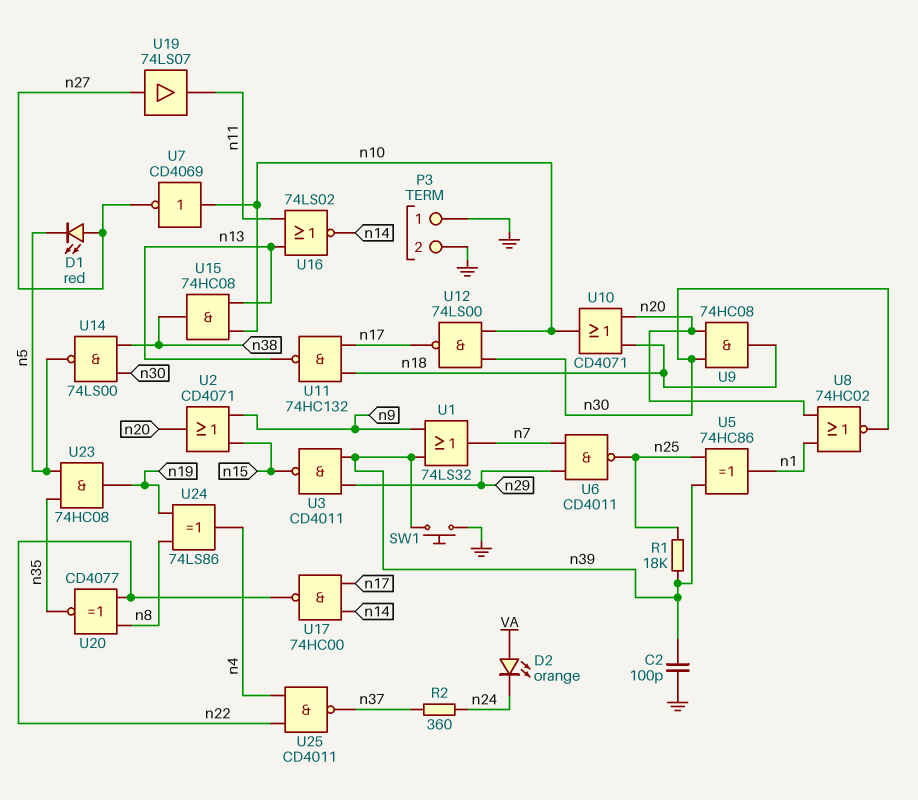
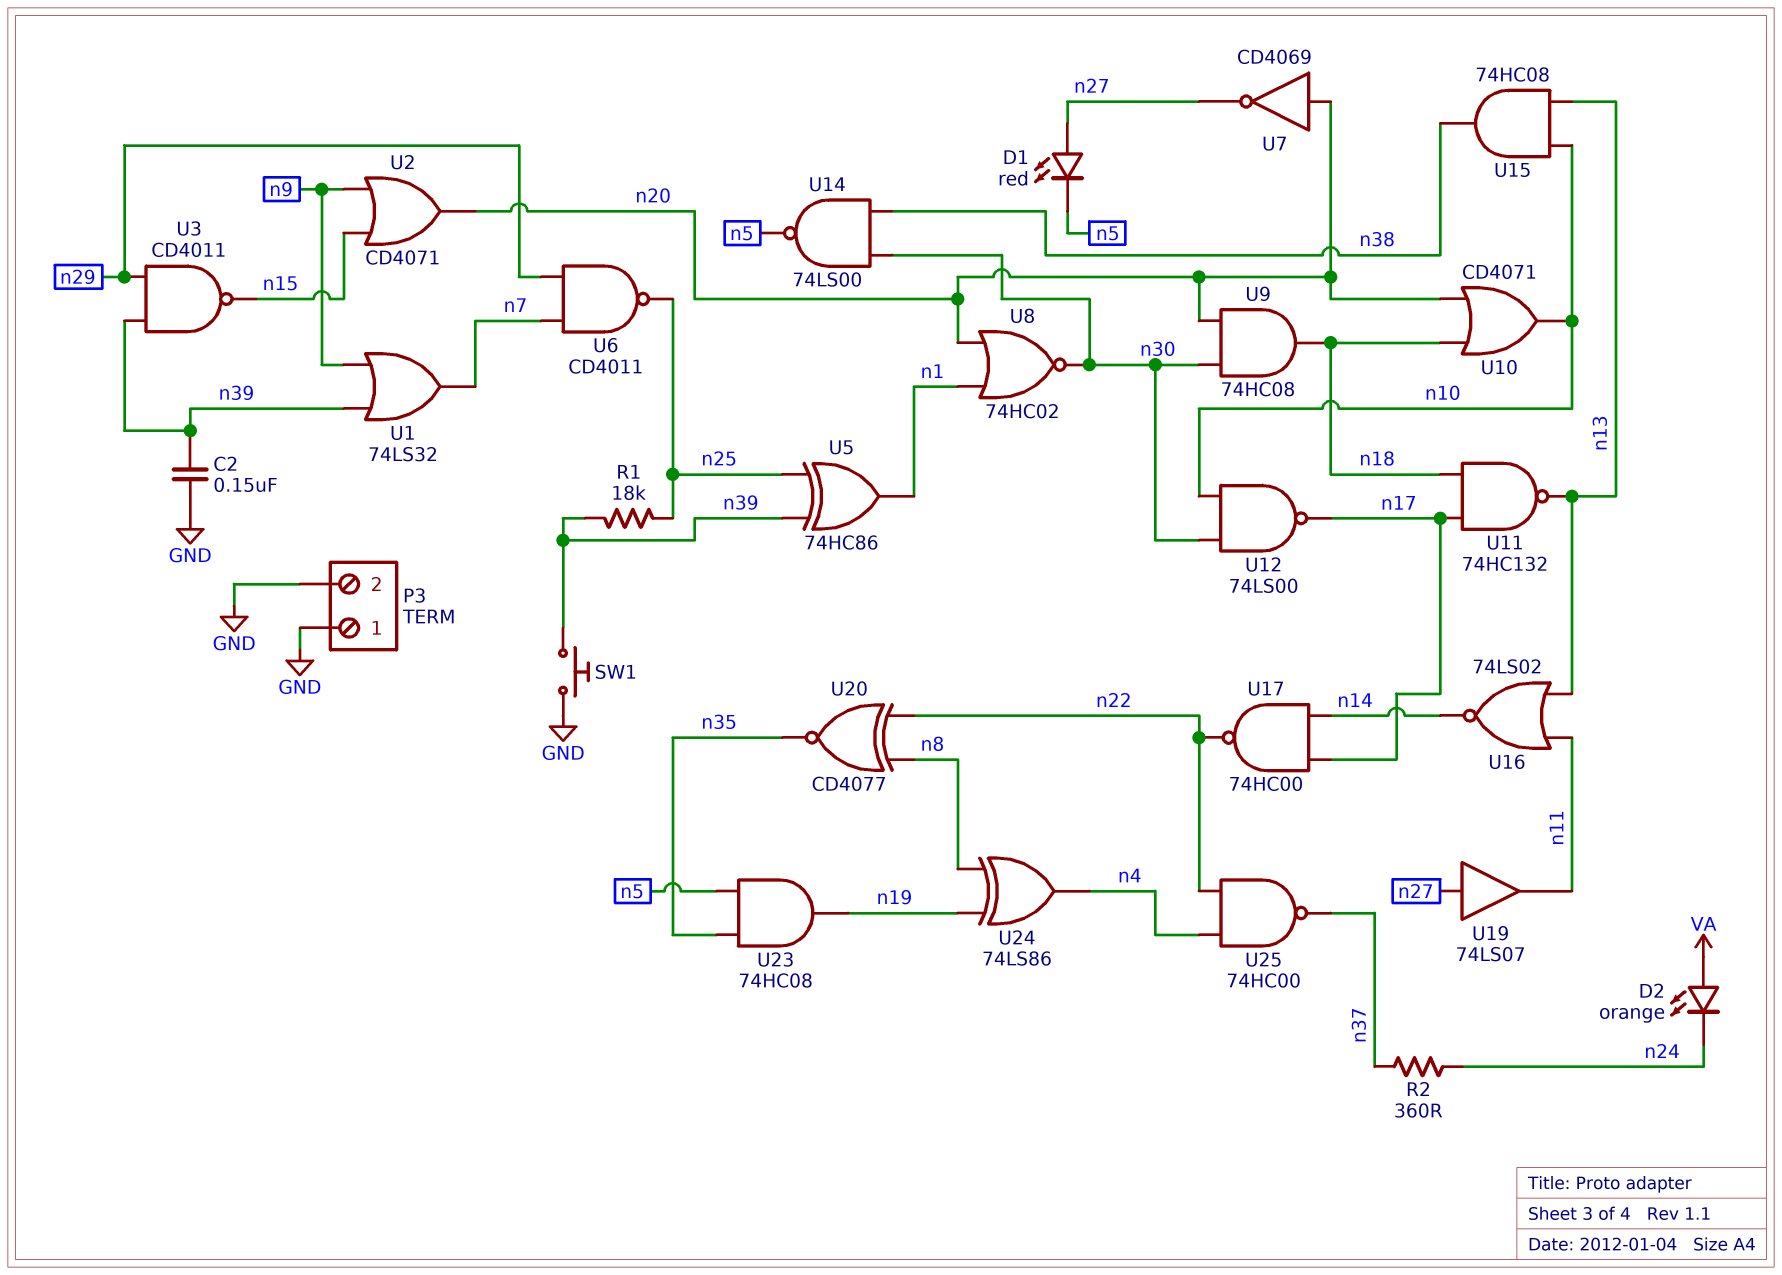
C2: 100pF (GND, n39) -> 150nF (GND, n39)
U7: NOT CD4069 (in n10, out n27) -> NOT CD4069 (in n20, out n27)
U25: NAND CD4011 (in n4, in n22, out n37) -> NAND 74HC00 (in n4, in n22, out n37)

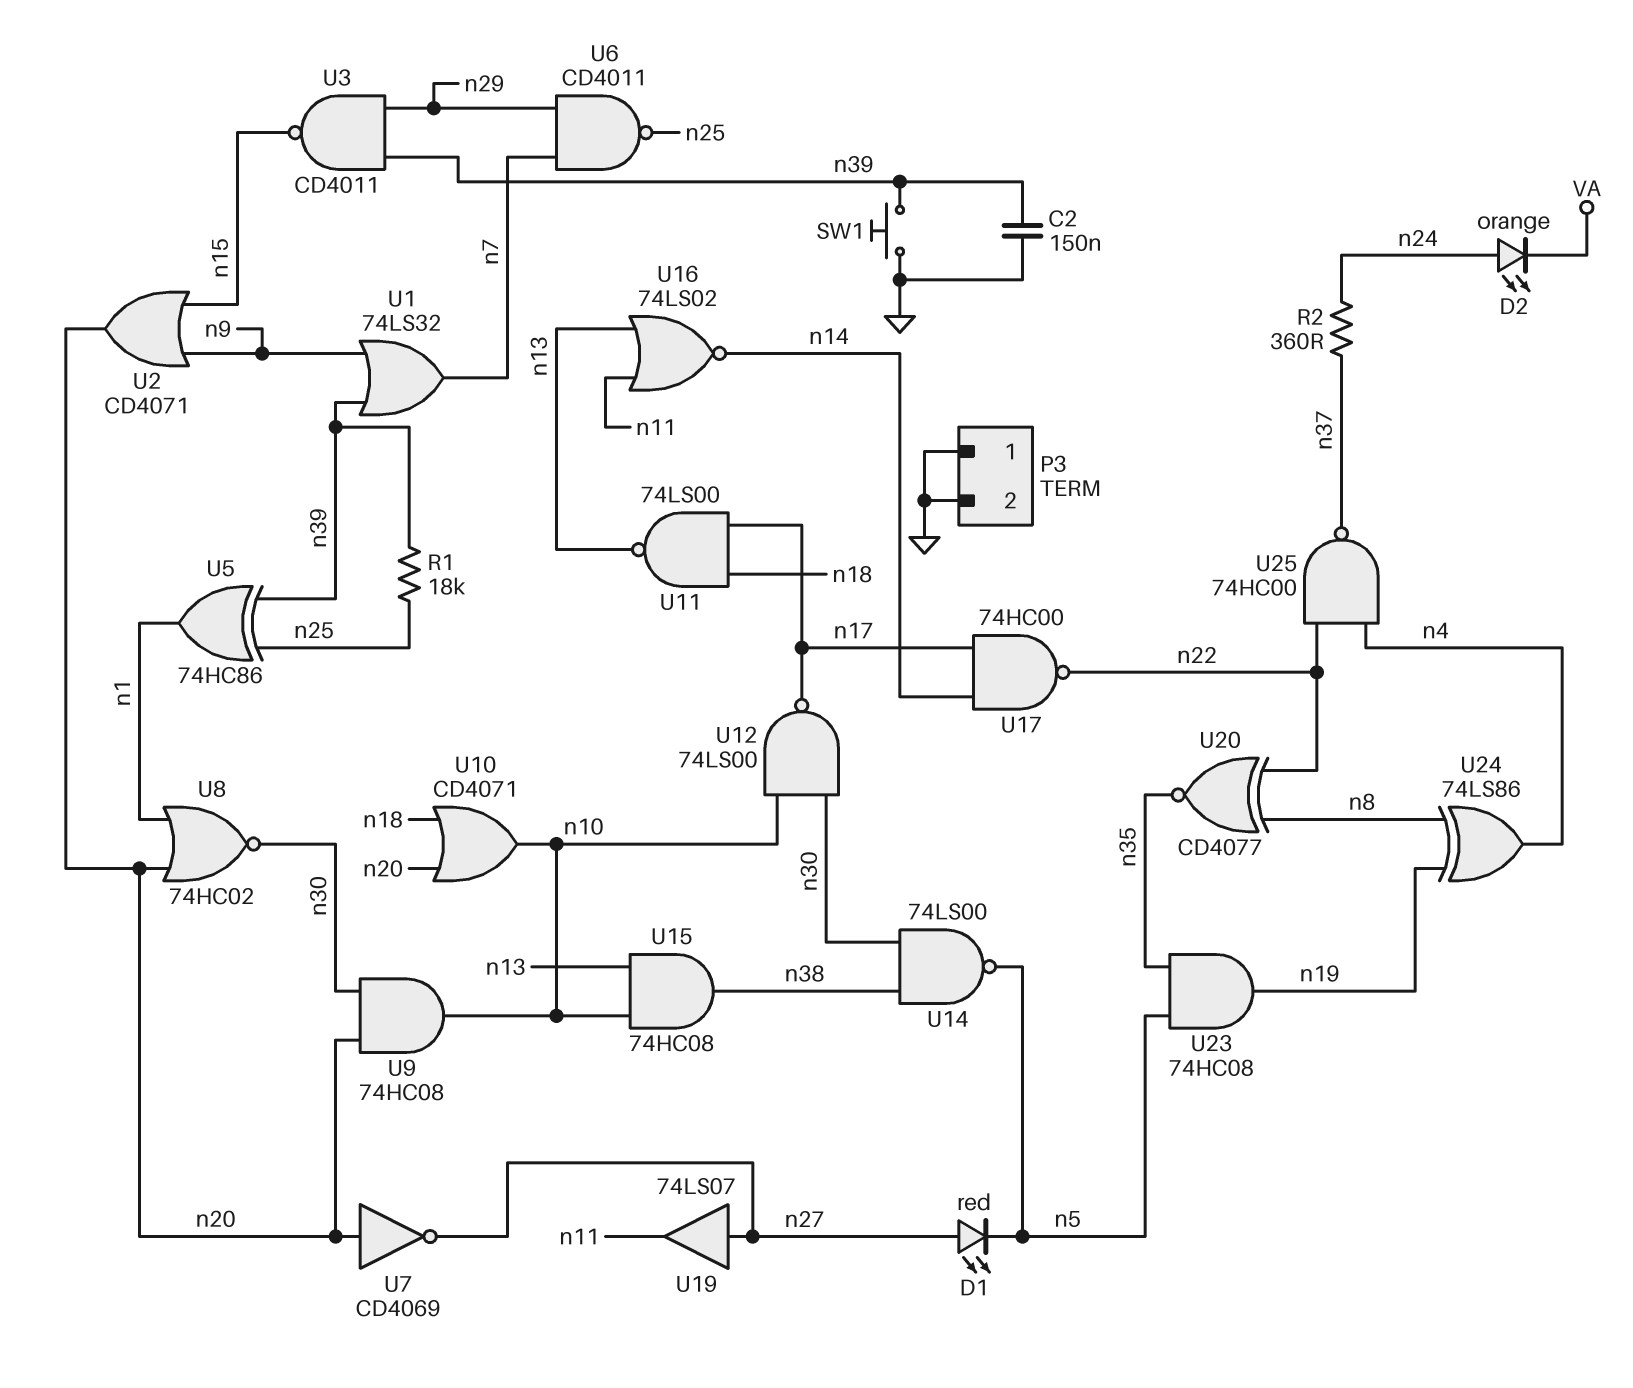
D2: LED orange (A VA, K n24) -> LED orange (A n24, K VA)
U9: AND 74HC08 (in n20, in n30, out n18) -> AND 74HC08 (in n20, in n30, out n10)
U11: NAND 74HC132 (in n17, in n18, out n13) -> NAND 74LS00 (in n17, in n18, out n13)

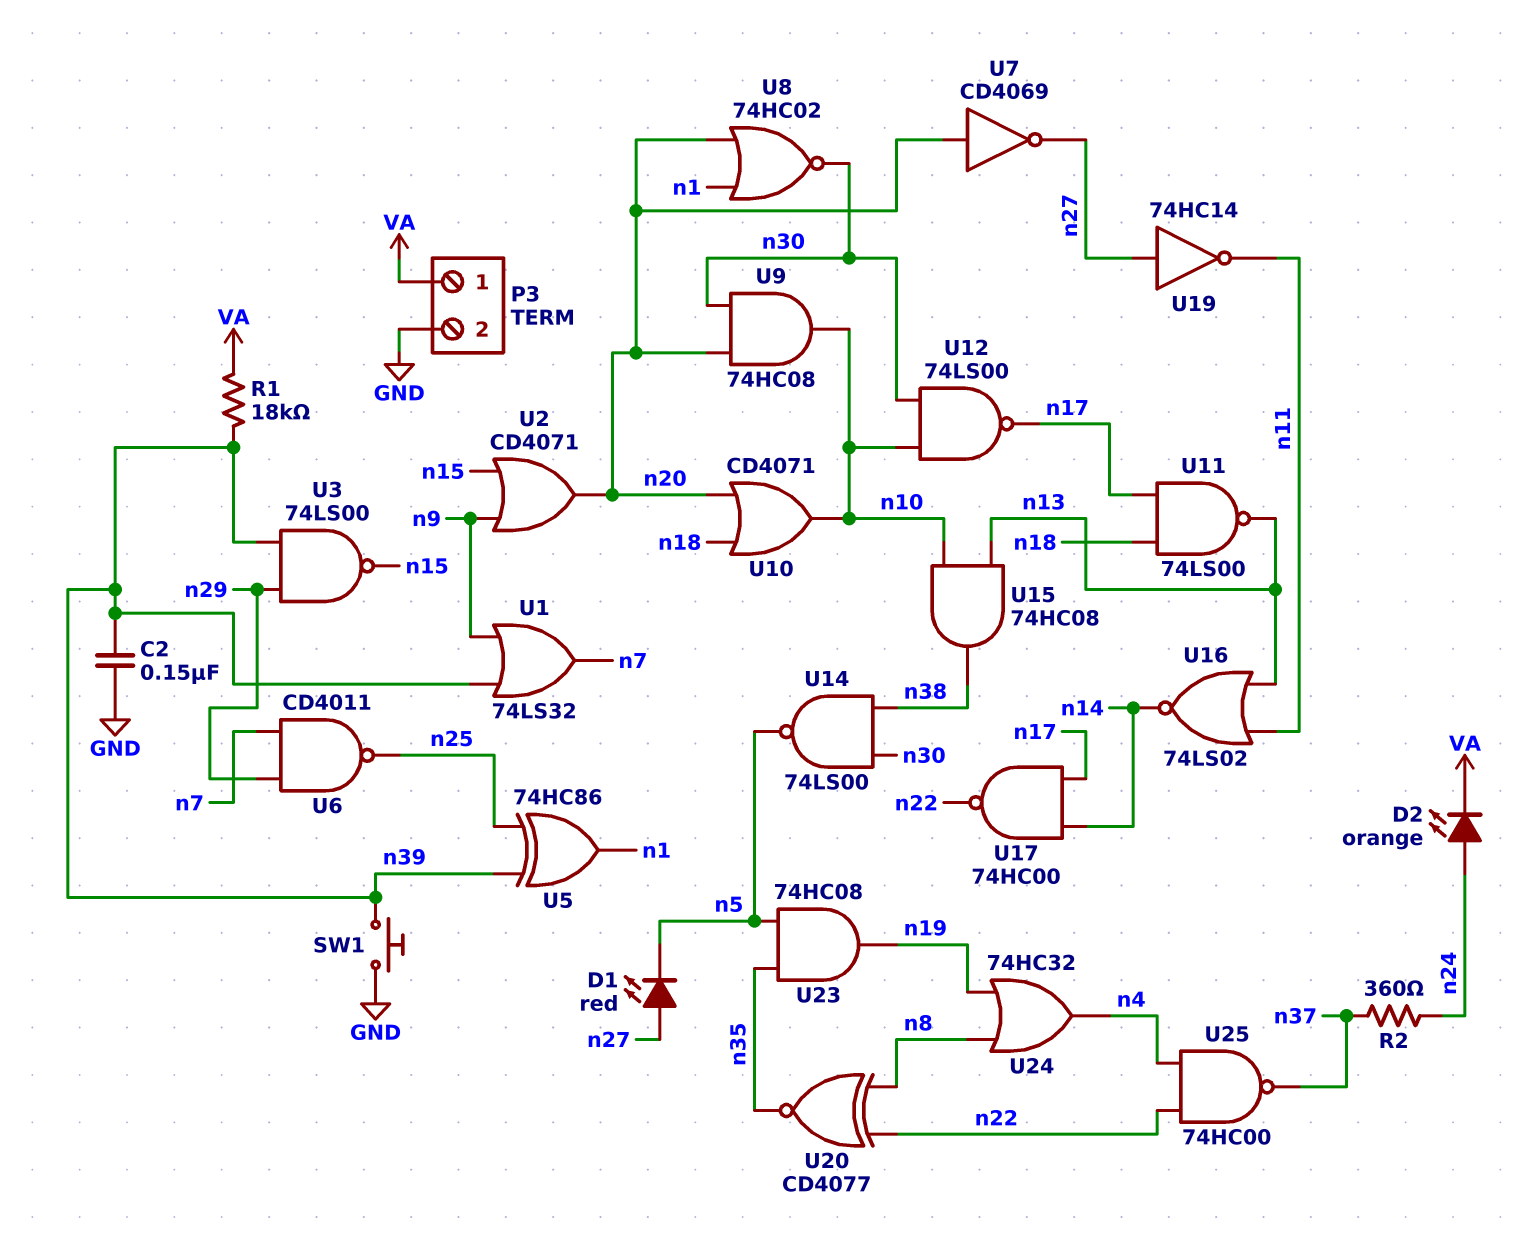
P3 pin 1: GND -> VA
R1: 18k (n25, n39) -> 18k (VA, n39)
U3: NAND CD4011 (in n29, in n39, out n15) -> NAND 74LS00 (in n29, in n39, out n15)
U19: buffer 74LS07 (in n27, out n11) -> NOT 74HC14 (in n27, out n11)
U24: XOR 74LS86 (in n8, in n19, out n4) -> OR 74HC32 (in n8, in n19, out n4)

